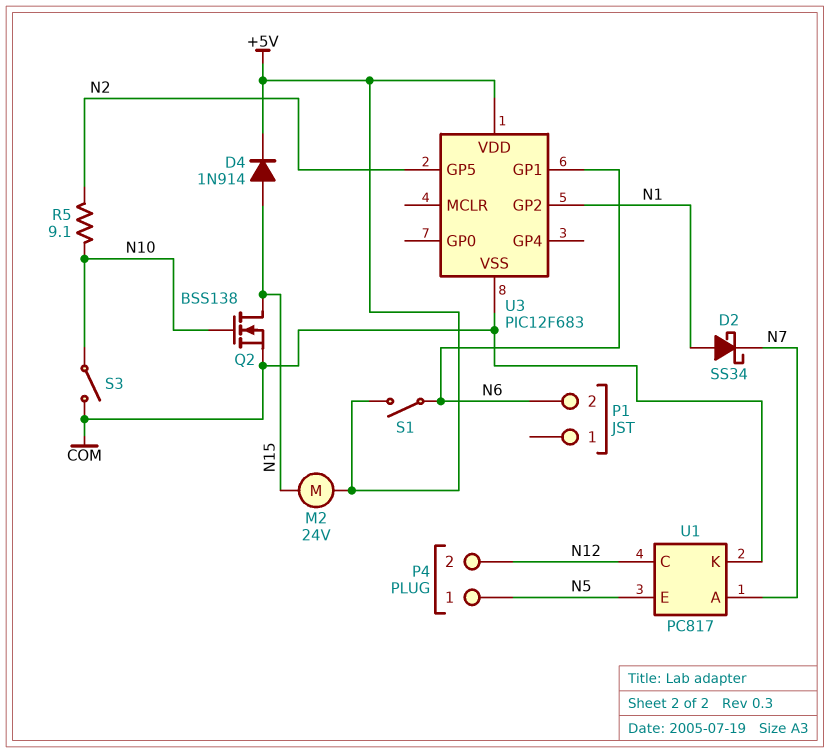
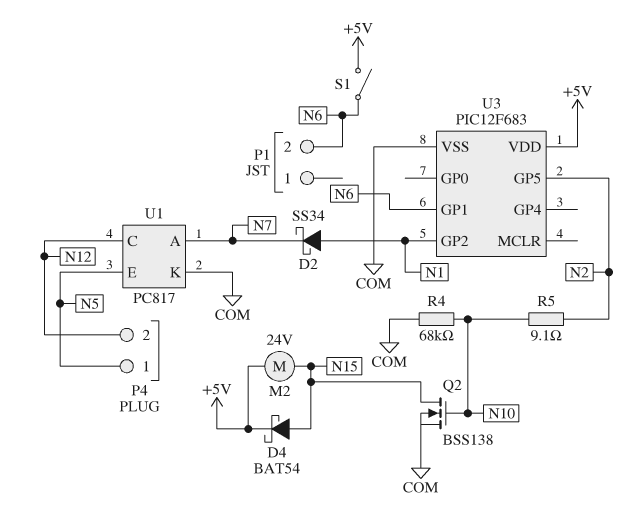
D4: diode 1N914 (A N15, K +5V) -> schottky BAT54 (A N15, K +5V)
R4: none -> 68k (COM, N10)
S3: switch (COM, N10) -> none

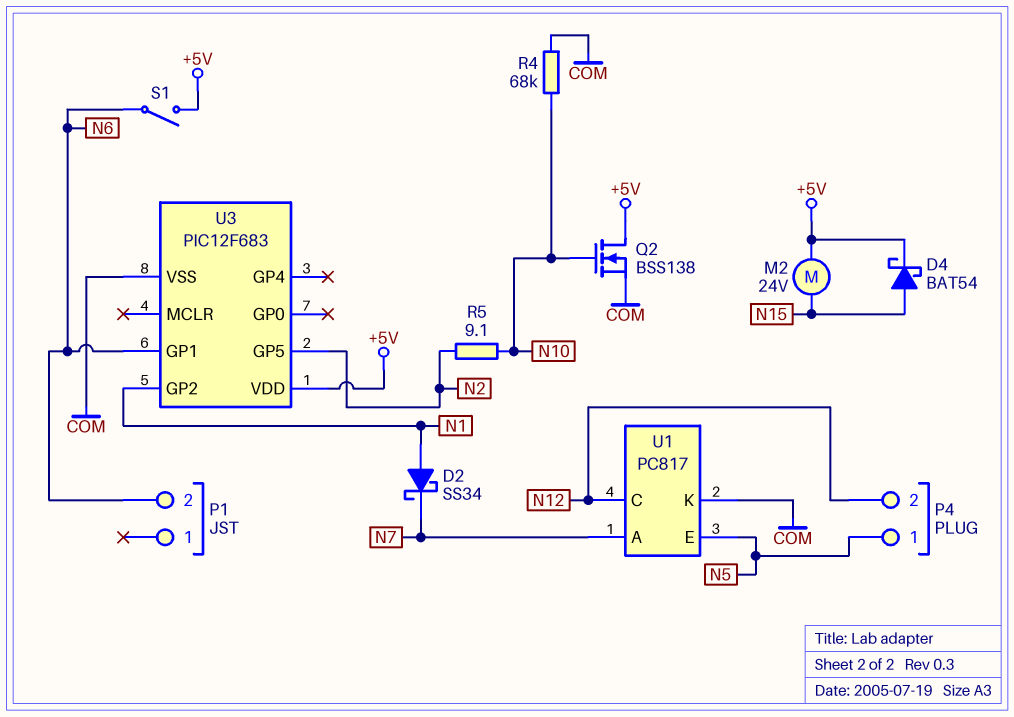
Q2: NMOS BSS138 (G N10, D N15, S COM) -> NMOS BSS138 (G N10, D +5V, S COM)

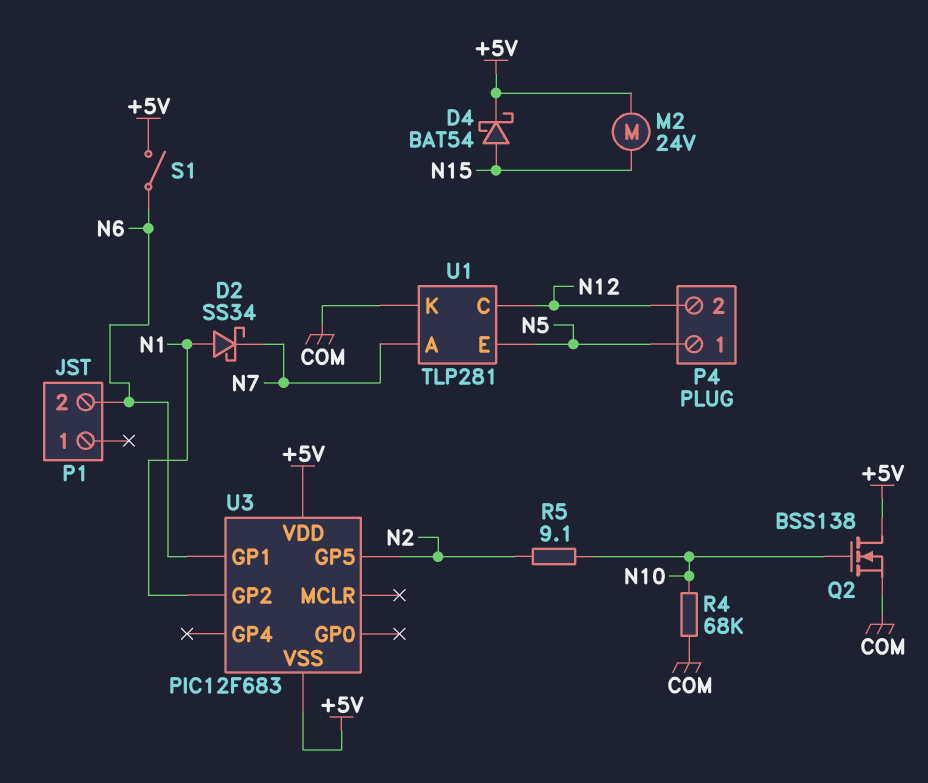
U1: PC817 -> TLP281
U3 pin VSS: COM -> +5V

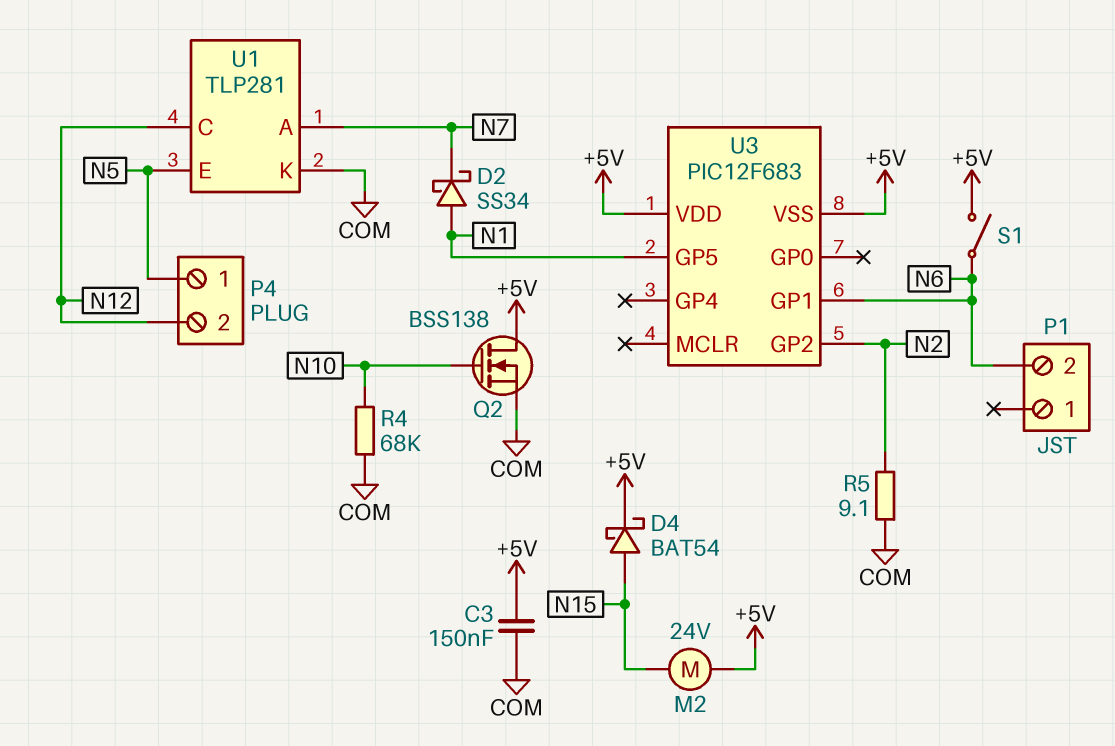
C3: none -> 150nF (+5V, COM)
R5: 9.1 (N2, N10) -> 9.1 (COM, N2)
U3 pin GP2: N1 -> N2
U3 pin GP5: N2 -> N1

